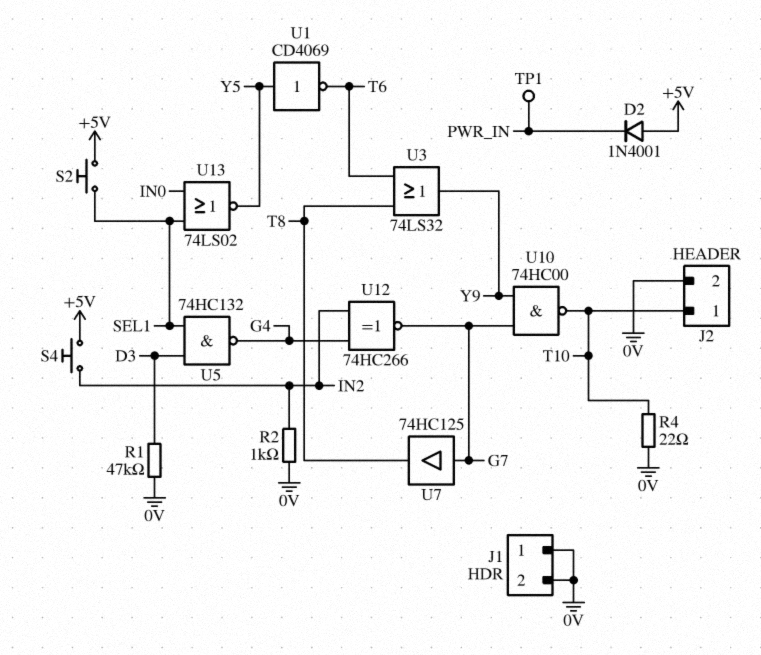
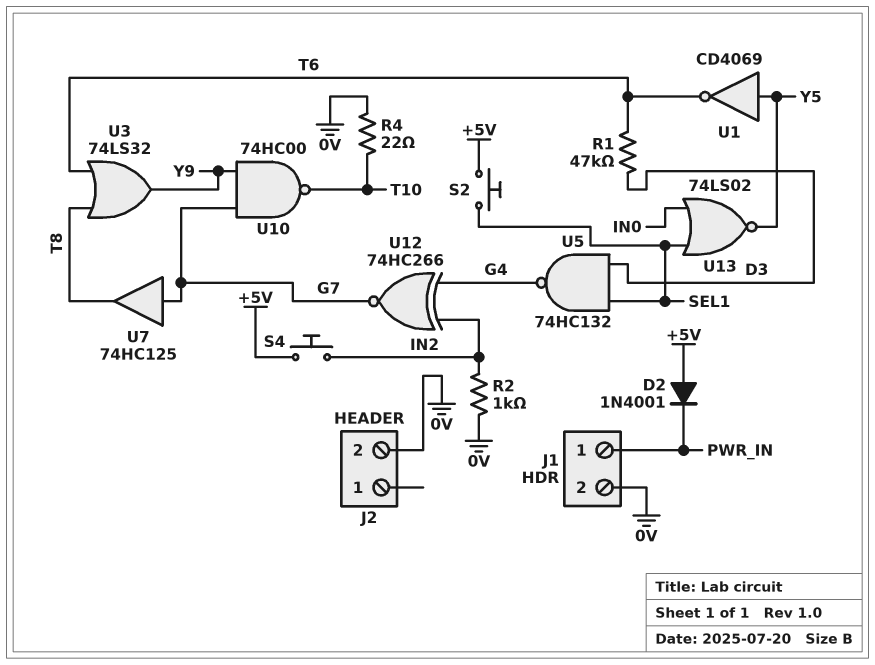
J1 pin 1: 0V -> PWR_IN
J2 pin 1: T10 -> none
R1: 47k (0V, D3) -> 47k (D3, T6)
TP1: test point (PWR_IN) -> none

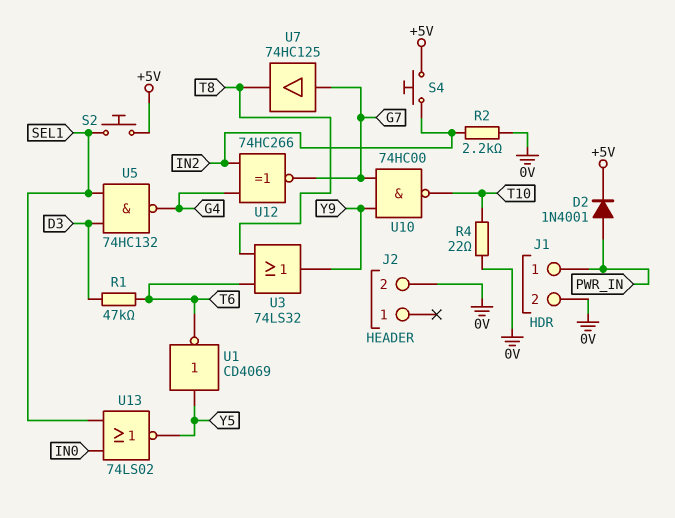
D2: diode 1N4001 (A +5V, K PWR_IN) -> diode 1N4001 (A PWR_IN, K +5V)
R2: 1k (0V, IN2) -> 2.2k (0V, IN2)

